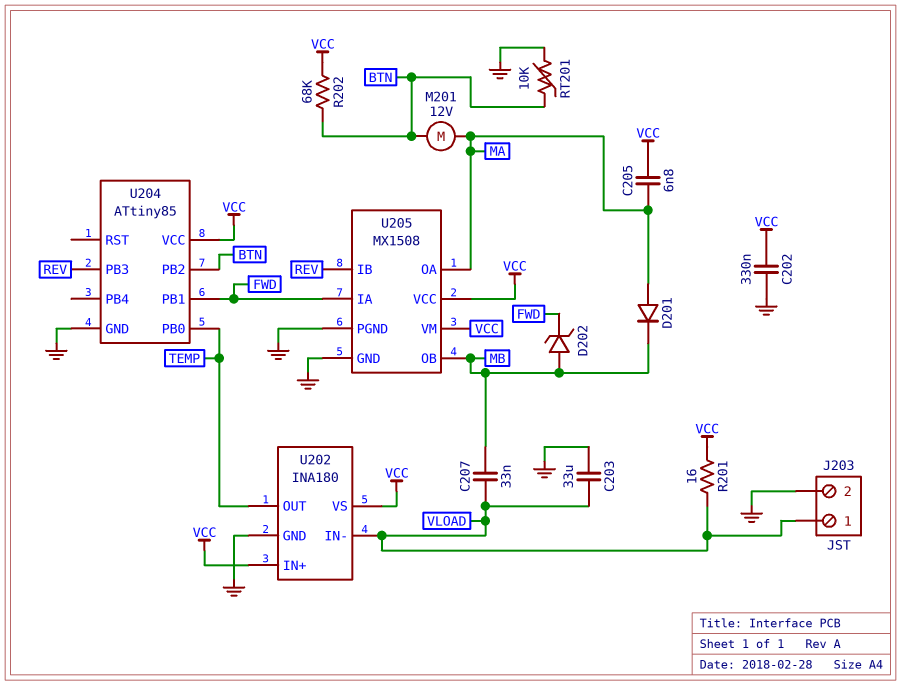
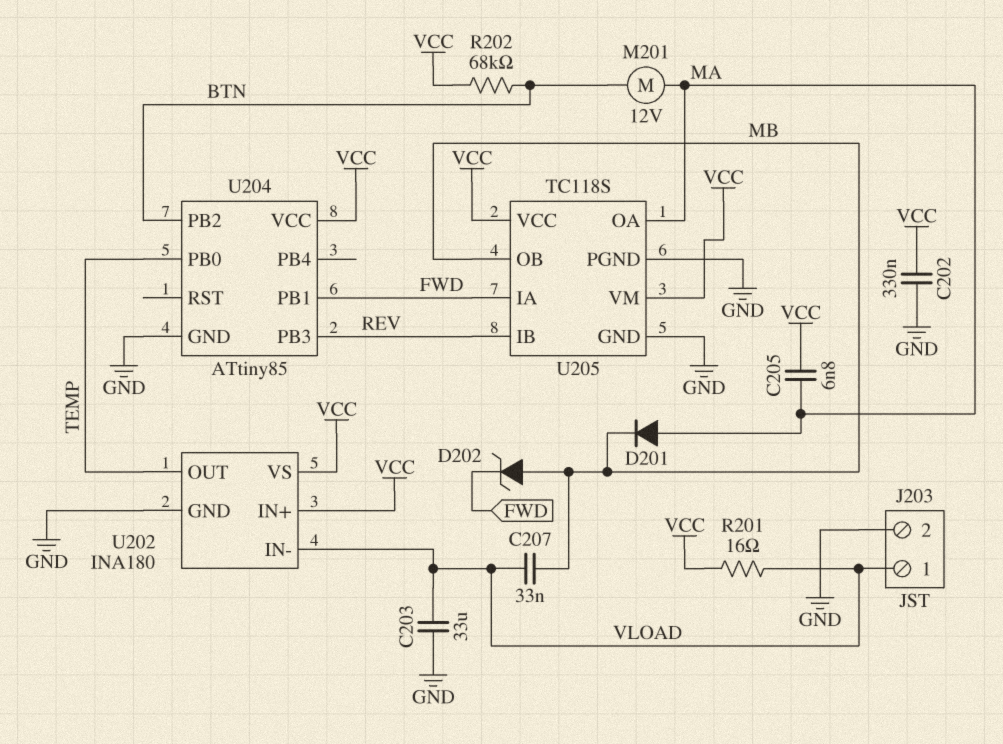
RT201: 10k (BTN, GND) -> none
U205: MX1508 -> TC118S

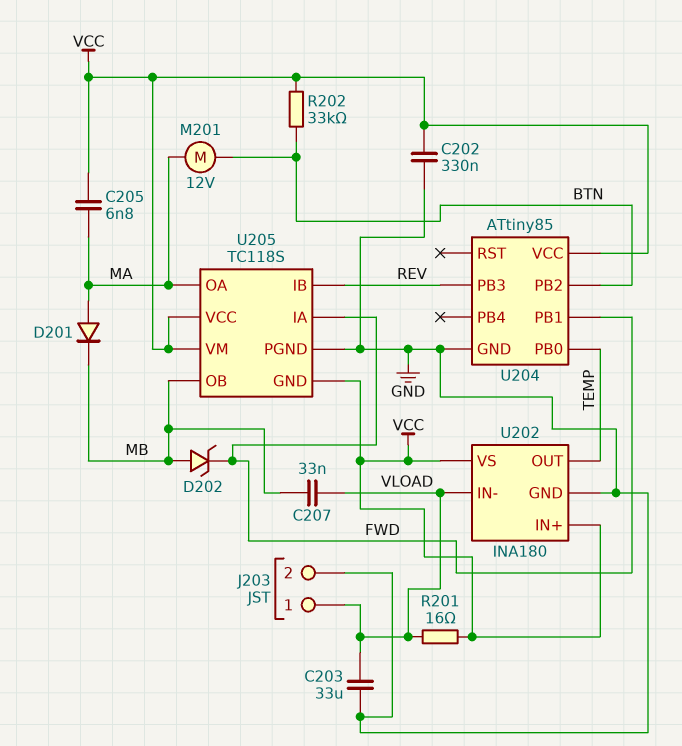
R202: 68k (BTN, VCC) -> 33k (BTN, VCC)
U205 pin GND: GND -> VCC

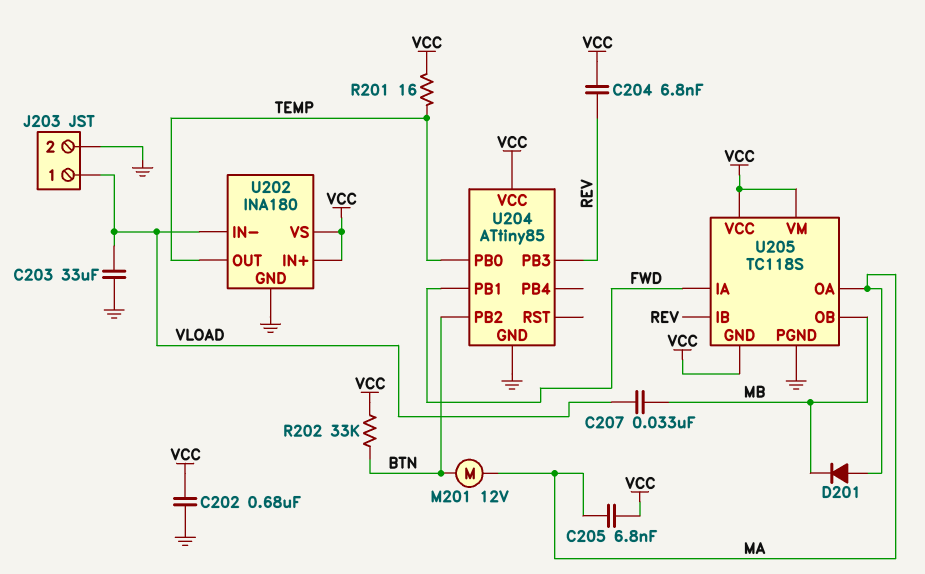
C202: 330nF (GND, VCC) -> 680nF (GND, VCC)
C204: none -> 6.8nF (REV, VCC)
D202: zener (A MB, K FWD) -> none
R201: 16 (VCC, VLOAD) -> 16 (TEMP, VCC)

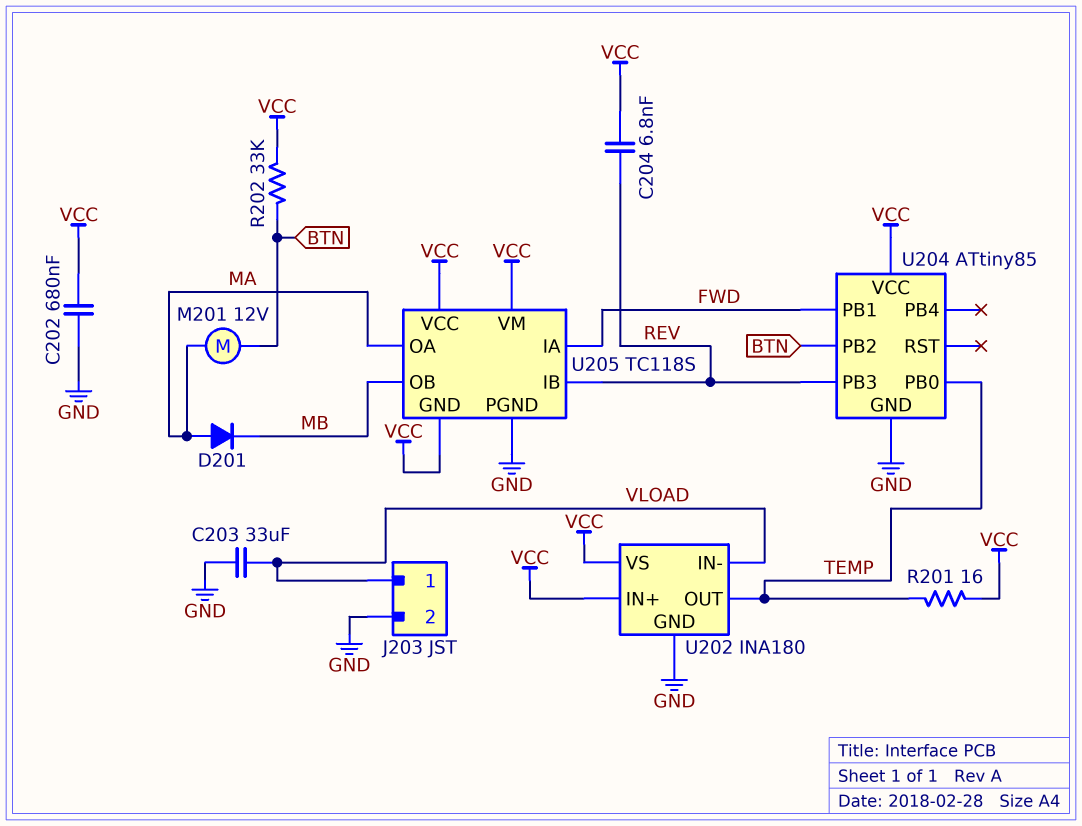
C205: 6.8nF (MA, VCC) -> none
C207: 33nF (MB, VLOAD) -> none

